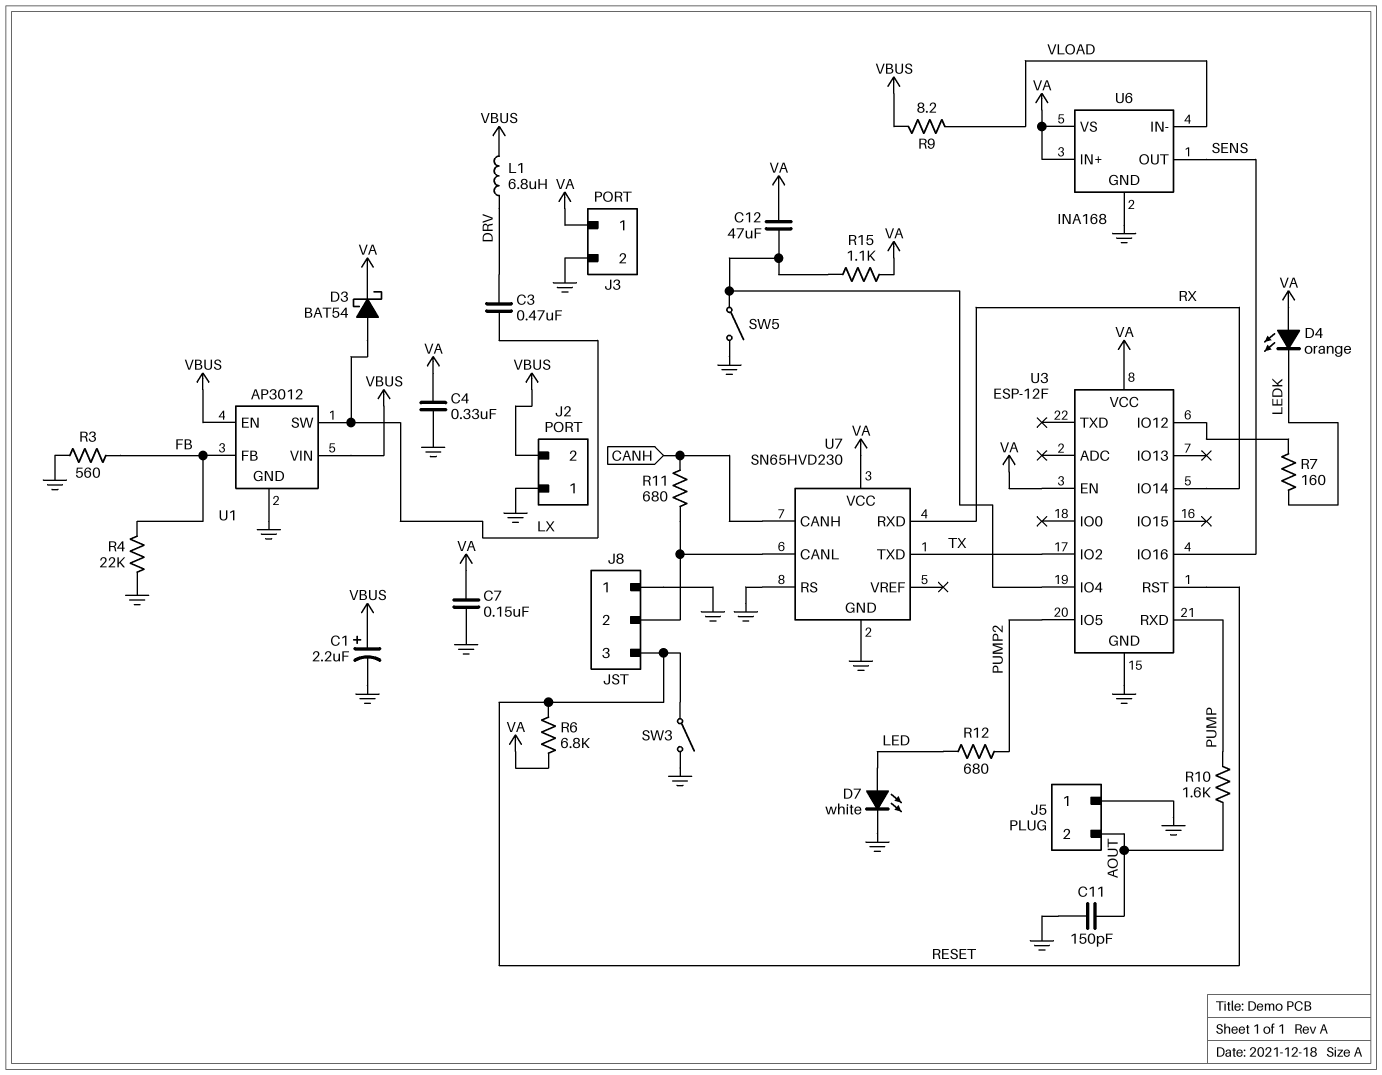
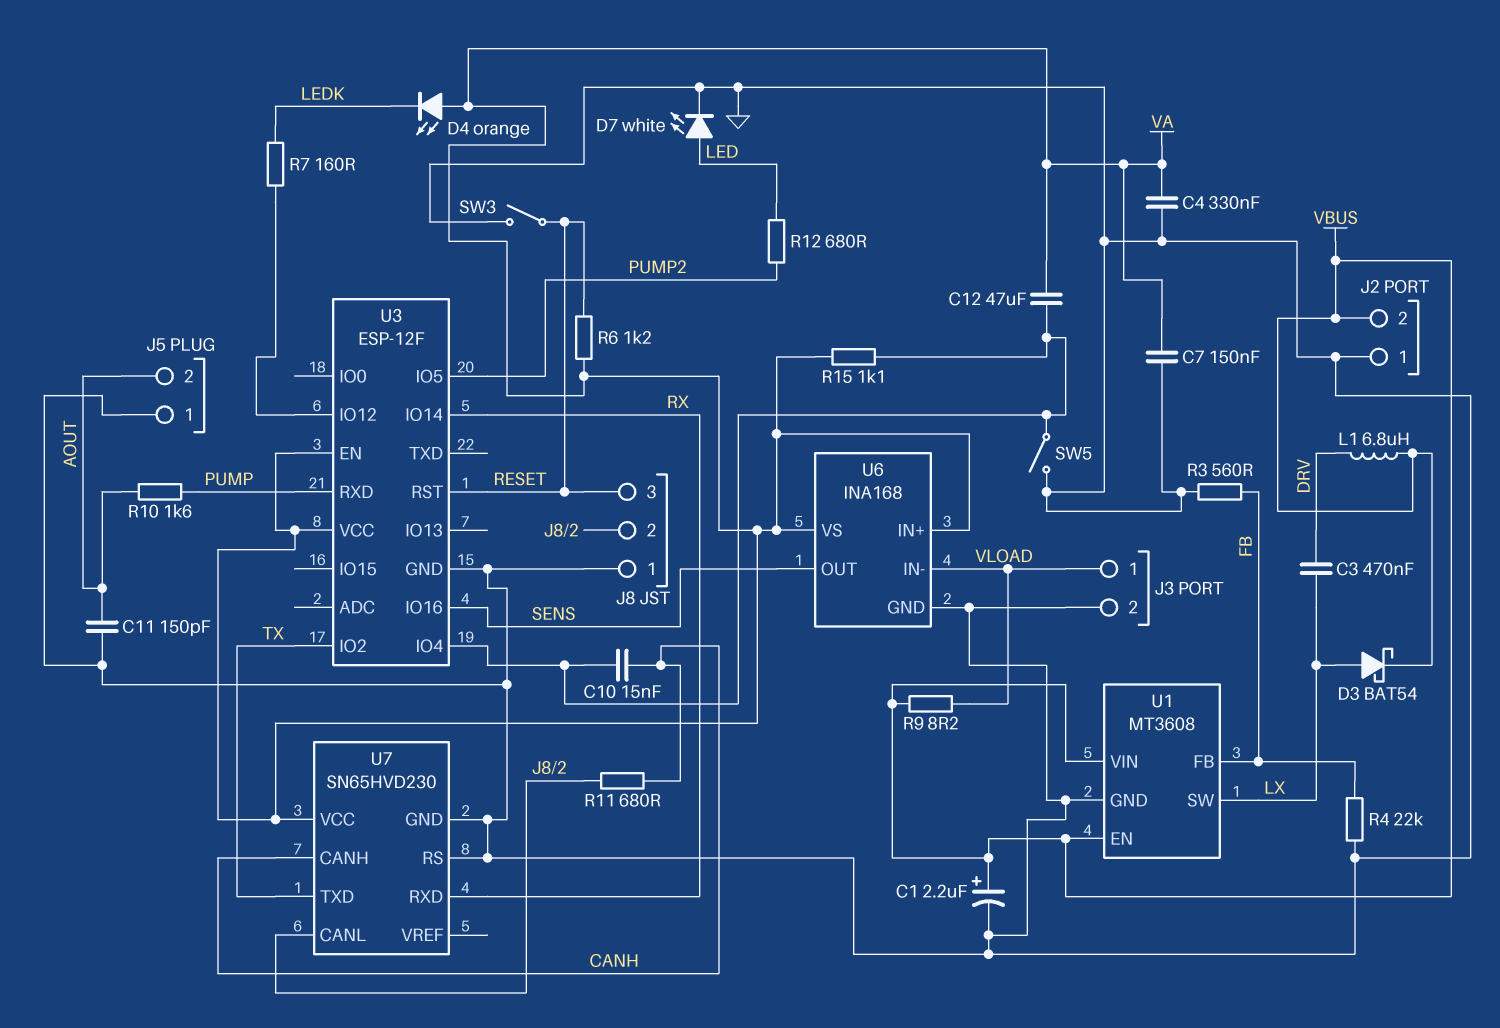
C10: none -> 15nF (CANH, U3/IO4)
D3: schottky BAT54 (A LX, K VA) -> schottky BAT54 (A LX, K VBUS)
J3 pin 1: VA -> VLOAD
R6: 6.8k (RESET, VA) -> 1.2k (RESET, VA)
U1: AP3012 -> MT3608

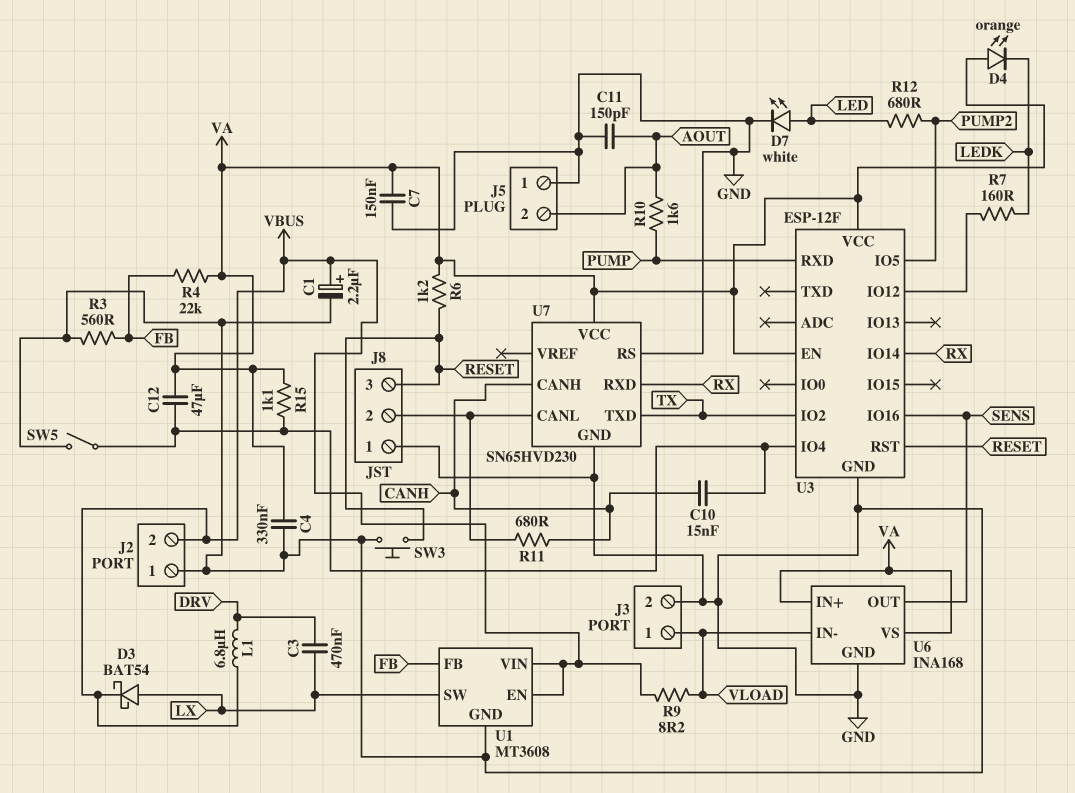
R4: 22k (FB, GND) -> 22k (FB, VA)
SW3: switch (GND, RESET) -> button (GND, RESET)

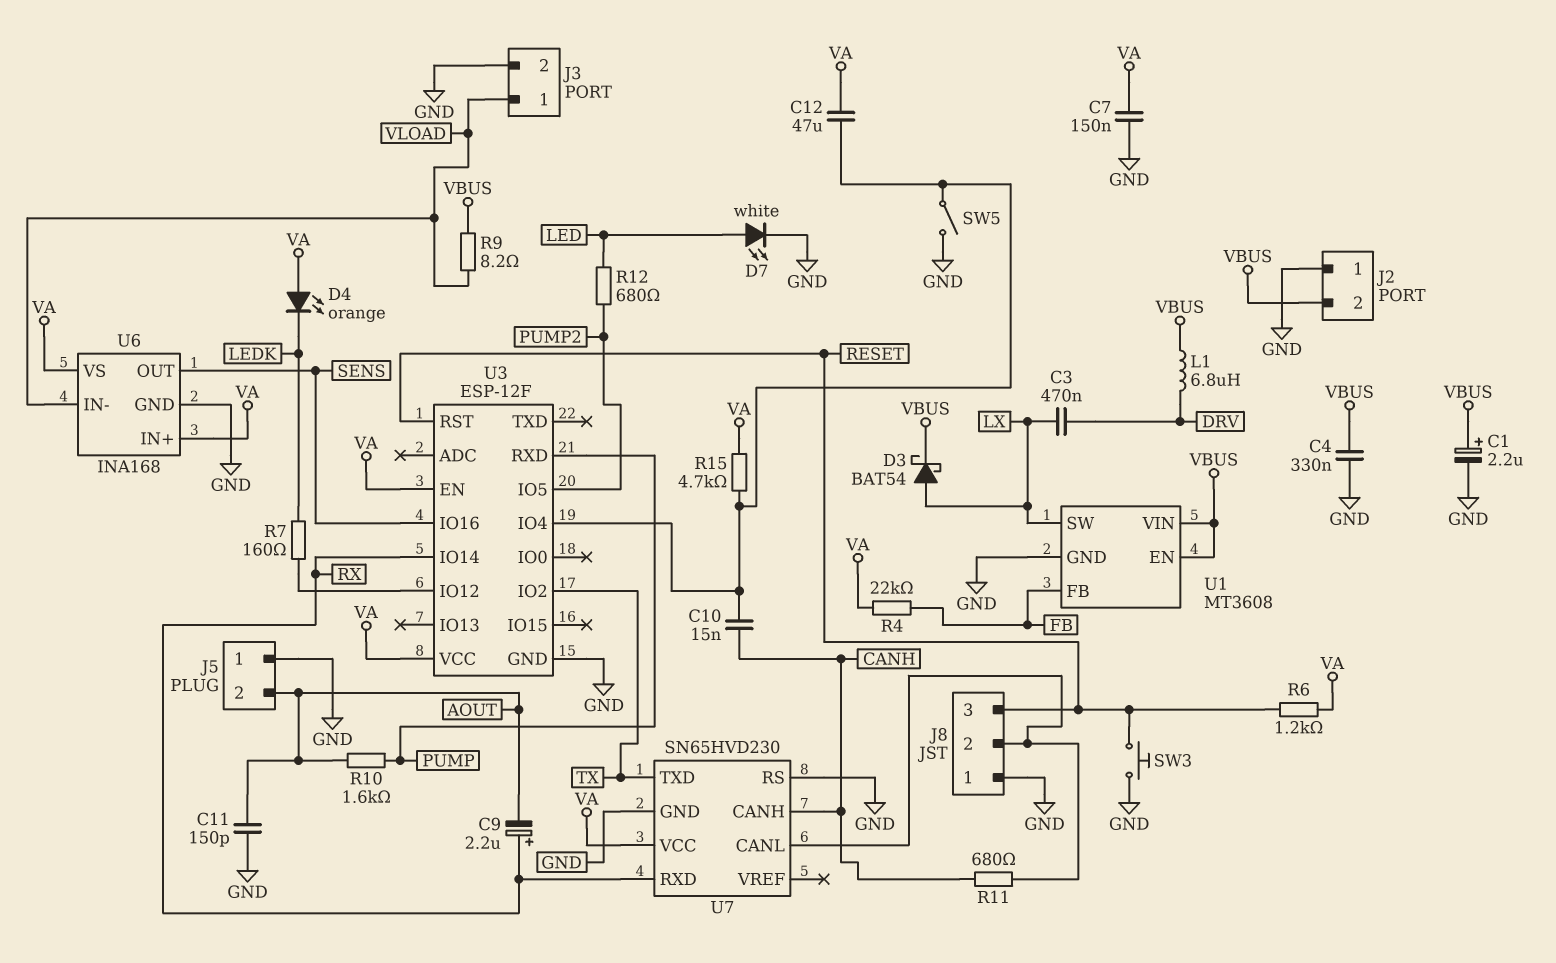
C4: 330nF (GND, VA) -> 330nF (GND, VBUS)
C9: none -> 2.2uF (plus RX, minus AOUT)
R3: 560 (FB, GND) -> none
R15: 1.1k (U3/IO4, VA) -> 4.7k (U3/IO4, VA)

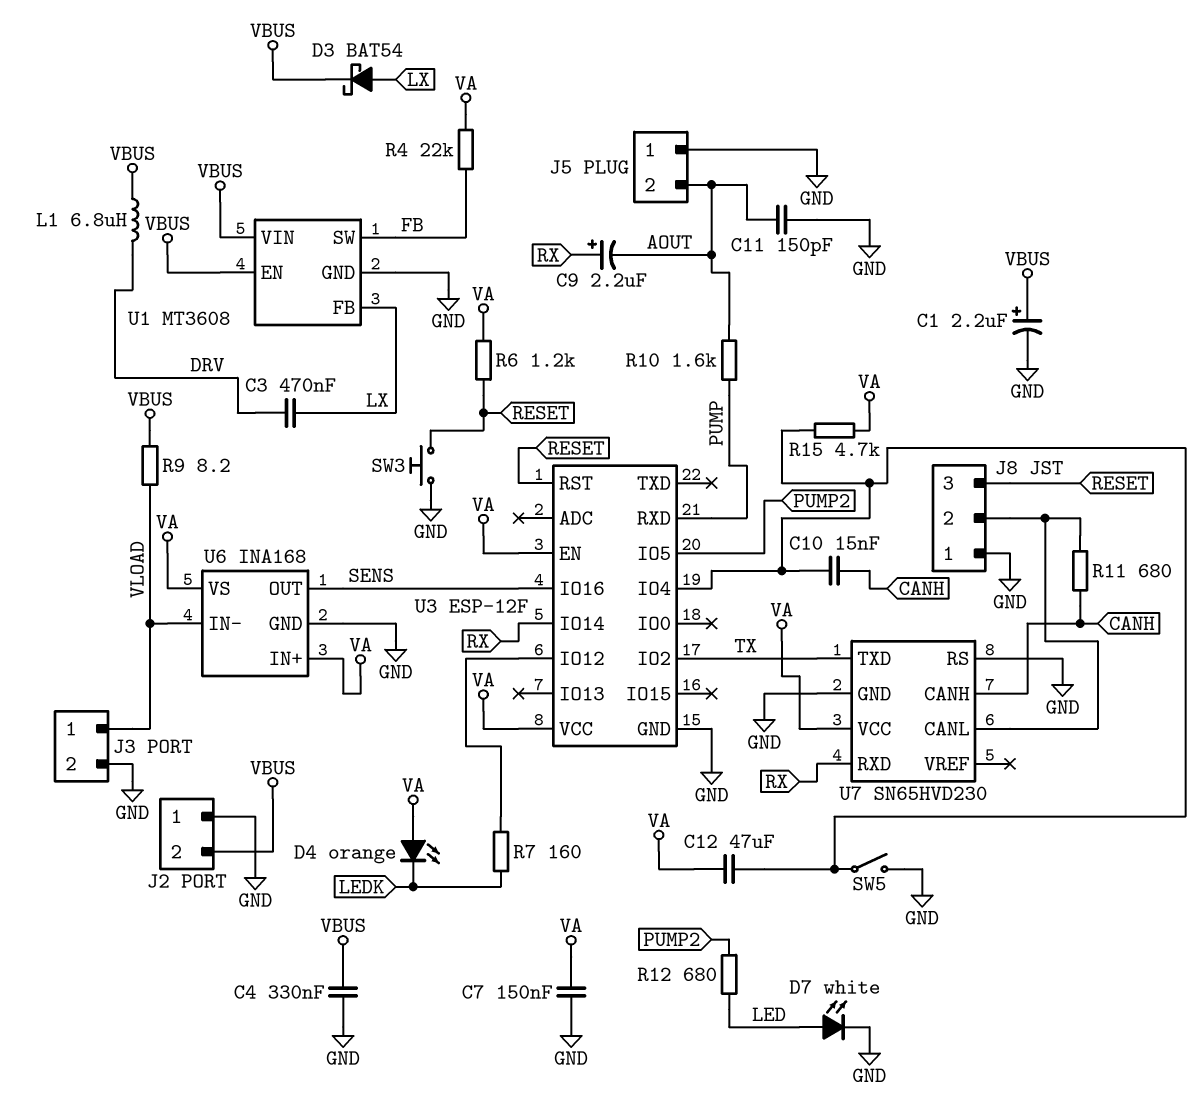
U1 pin FB: FB -> LX
U1 pin SW: LX -> FB

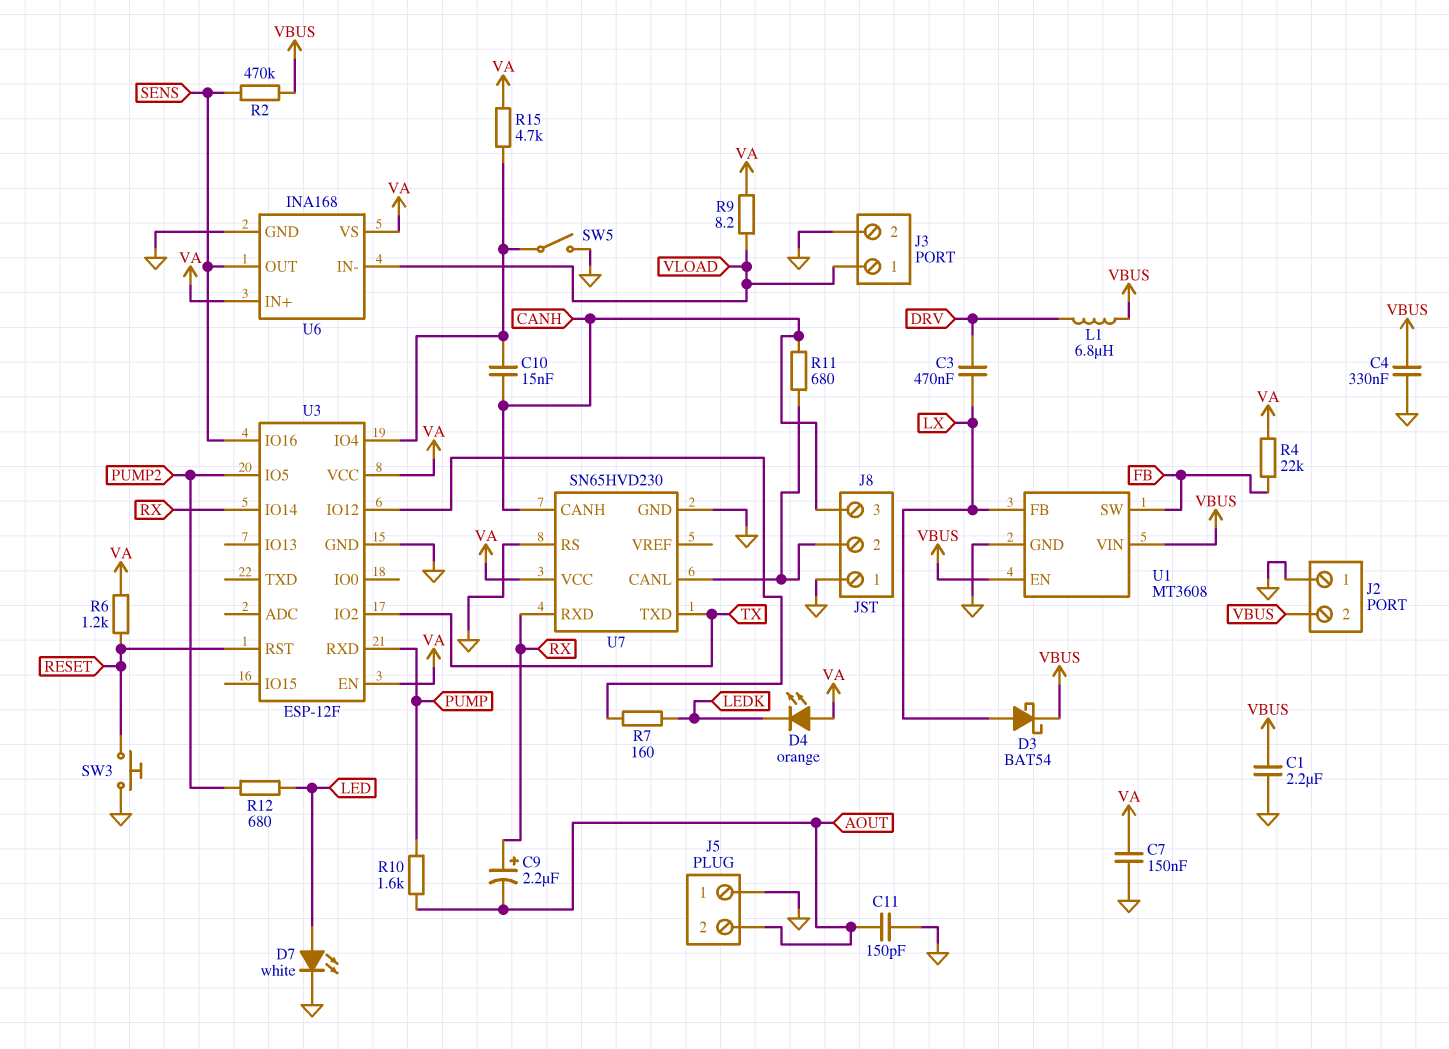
C1: 2.2uF (plus VBUS, minus GND) -> 2.2uF (GND, VBUS)
C12: 47uF (U3/IO4, VA) -> none
J8 pin 3: RESET -> CANH
R2: none -> 470k (SENS, VBUS)
R9: 8.2 (VBUS, VLOAD) -> 8.2 (VA, VLOAD)

